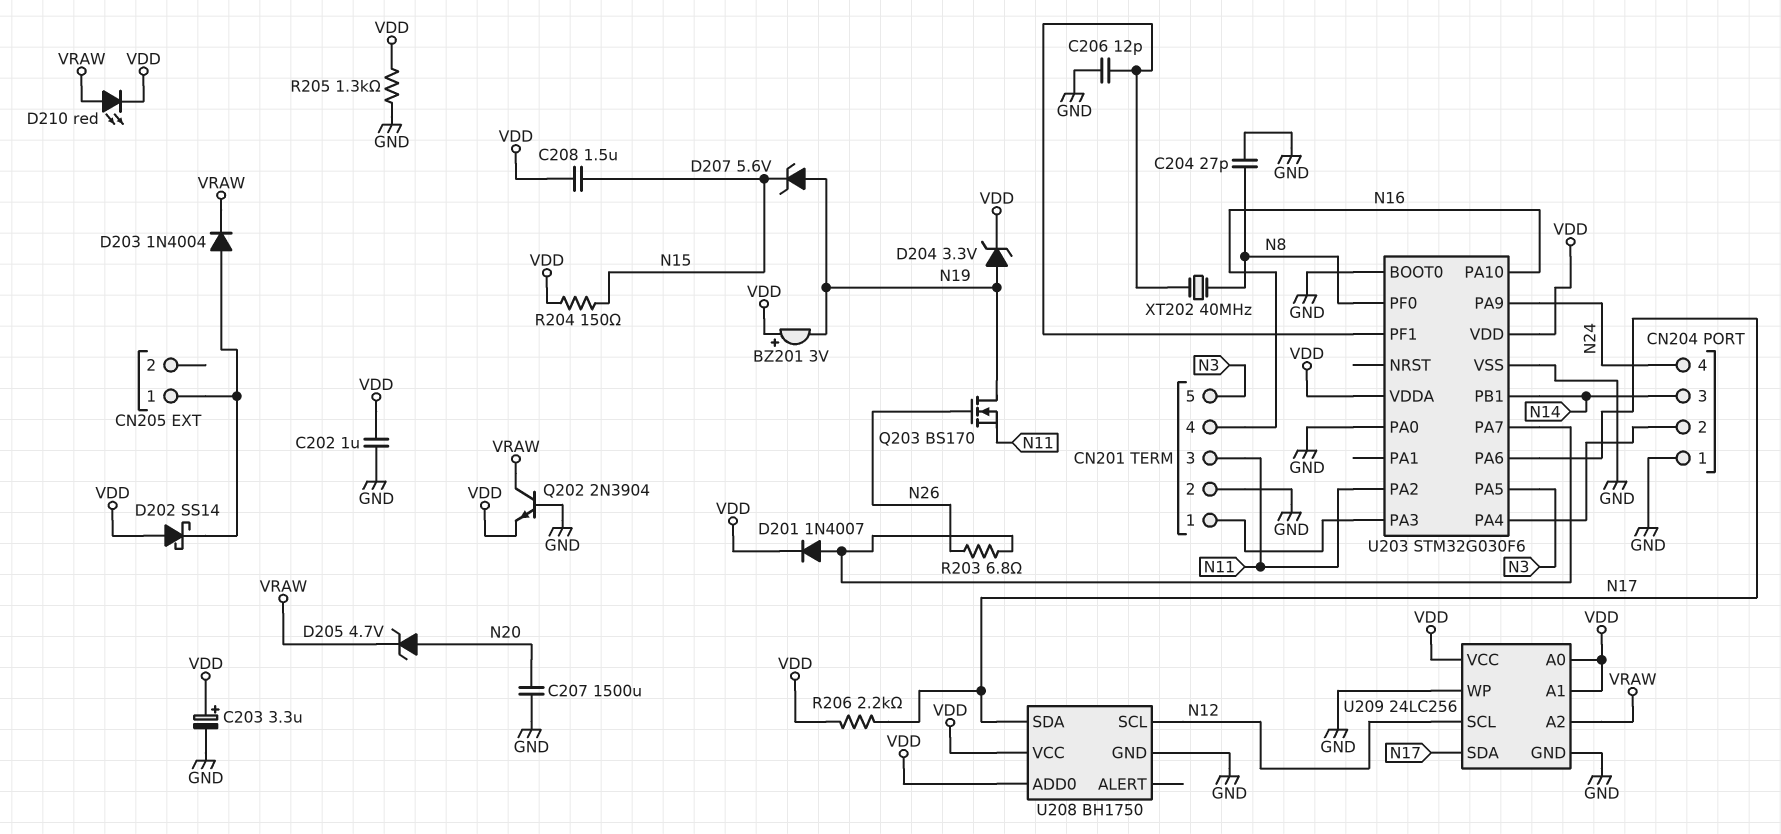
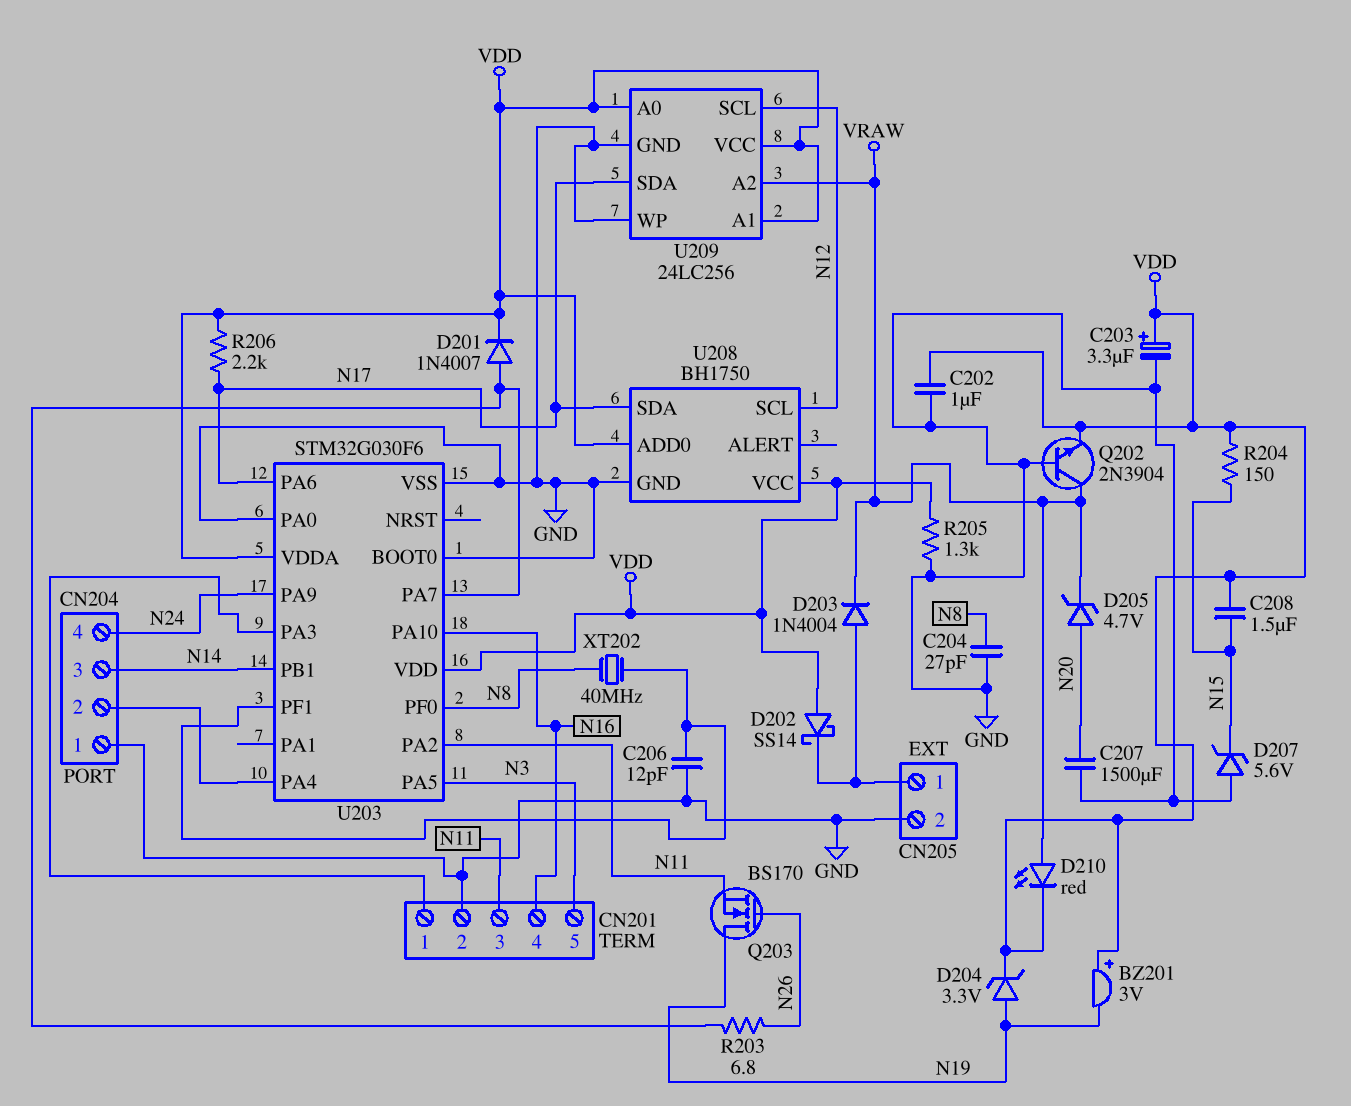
CN205 pin 2: none -> GND
D207: zener 5.6V (A N19, K N15) -> zener 5.6V (A GND, K N15)

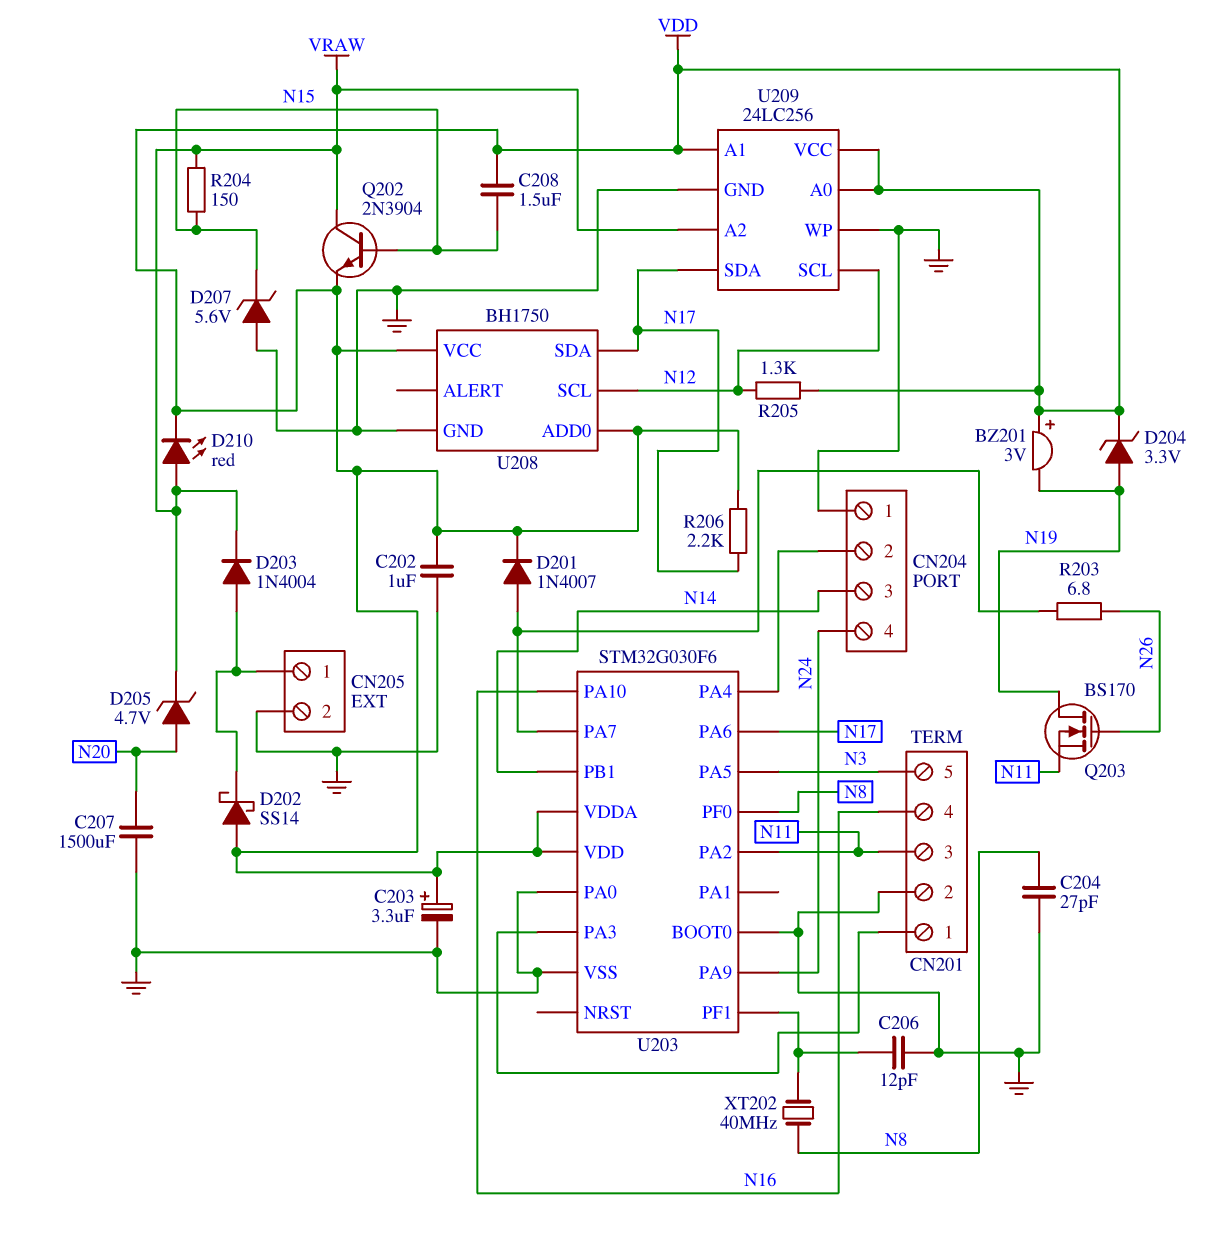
Q202: NPN 2N3904 (B GND, C VRAW, E VDD) -> NPN 2N3904 (B N15, C VRAW, E VDD)
R204: 150 (N15, VDD) -> 150 (N15, VRAW)
R205: 1.3k (GND, VDD) -> 1.3k (N12, VDD)

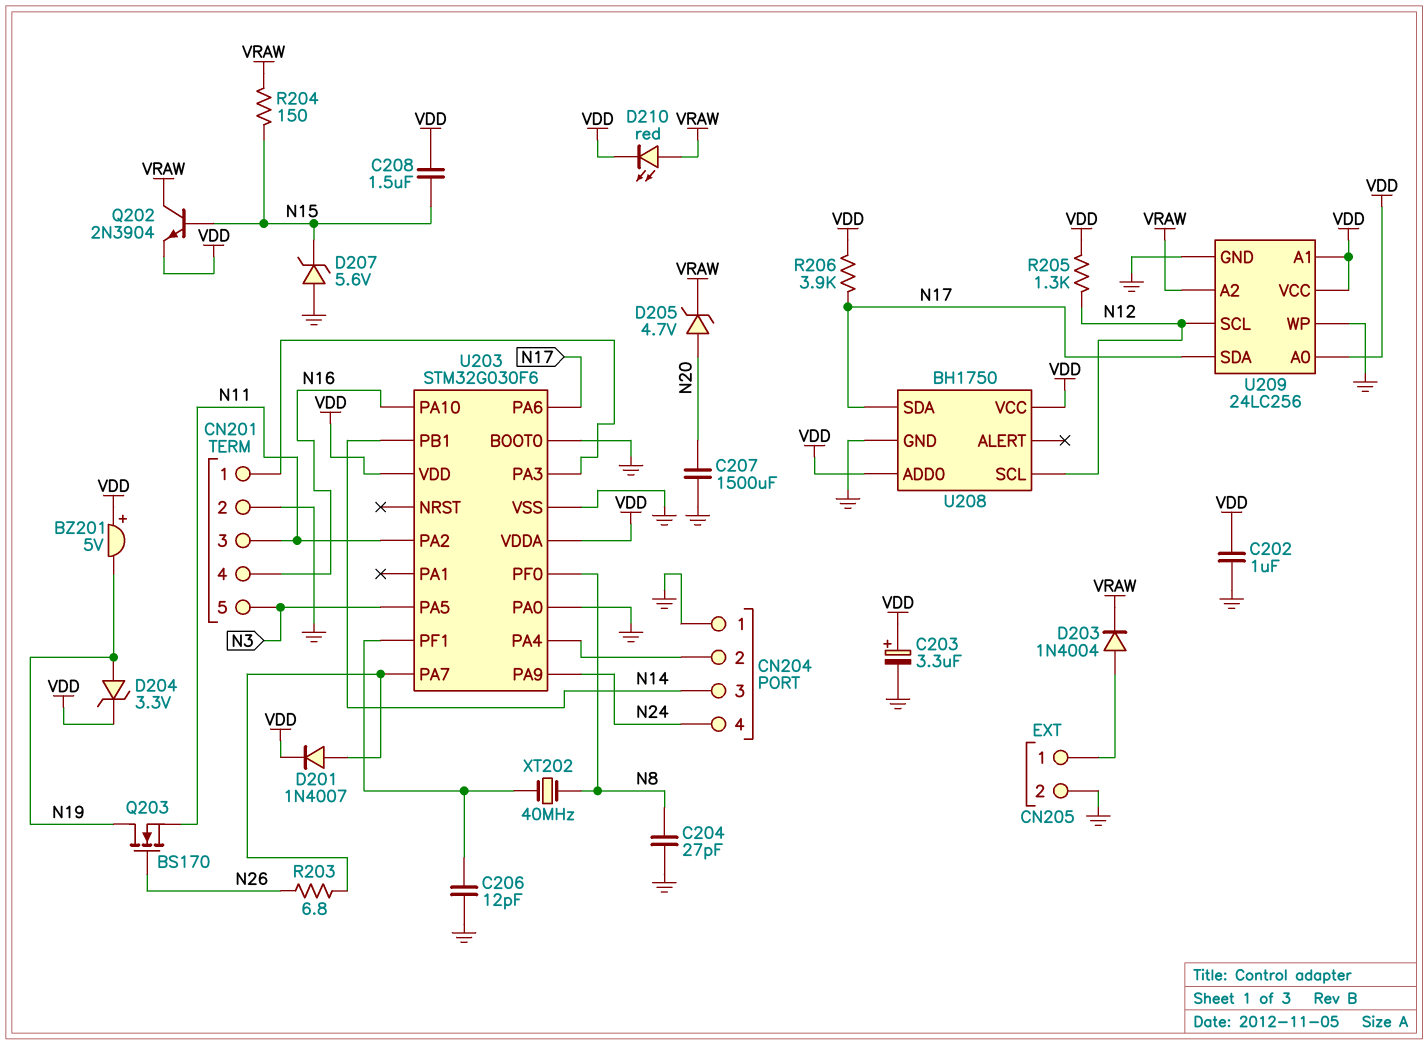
BZ201: buzzer 3V (plus VDD, minus N19) -> buzzer 5V (plus VDD, minus N19)
D202: schottky SS14 (A VDD, K CN205/1) -> none
R206: 2.2k (N17, VDD) -> 3.9k (N17, VDD)

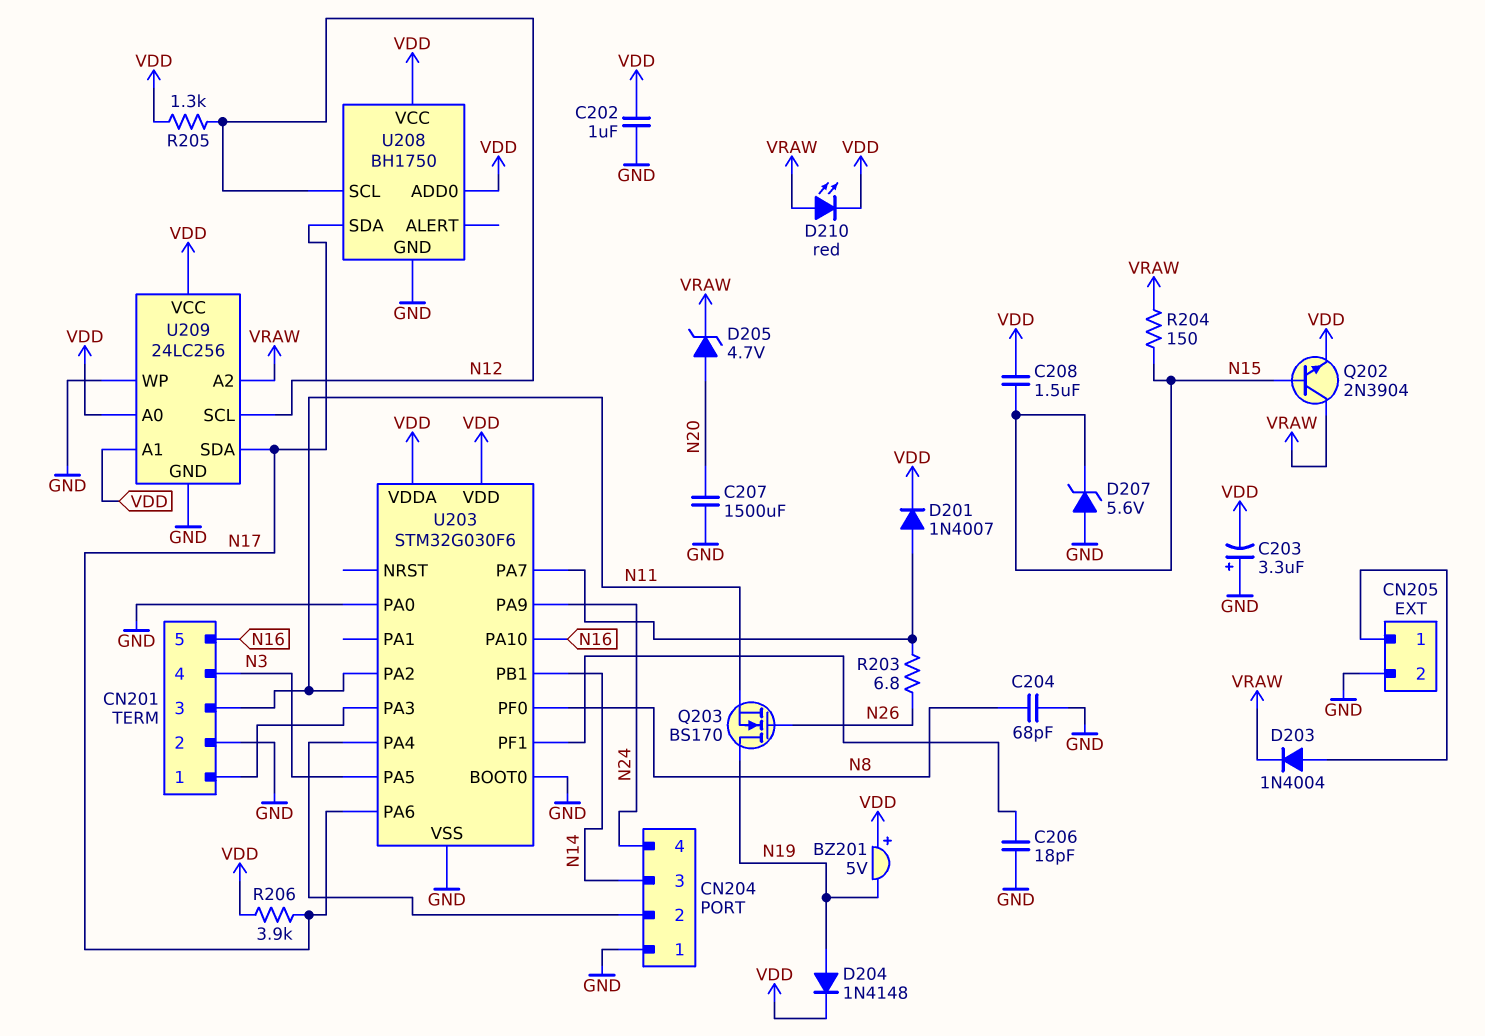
C203: 3.3uF (plus VDD, minus GND) -> 3.3uF (plus GND, minus VDD)
C204: 27pF (GND, N8) -> 68pF (GND, N8)
C206: 12pF (GND, U203/PF1) -> 18pF (GND, U203/PF1)
CN201 pin 4: N16 -> N3
CN201 pin 5: N3 -> N16
D204: zener 3.3V (A N19, K VDD) -> diode 1N4148 (A N19, K VDD)
XT202: 40MHz (N8, U203/PF1) -> none

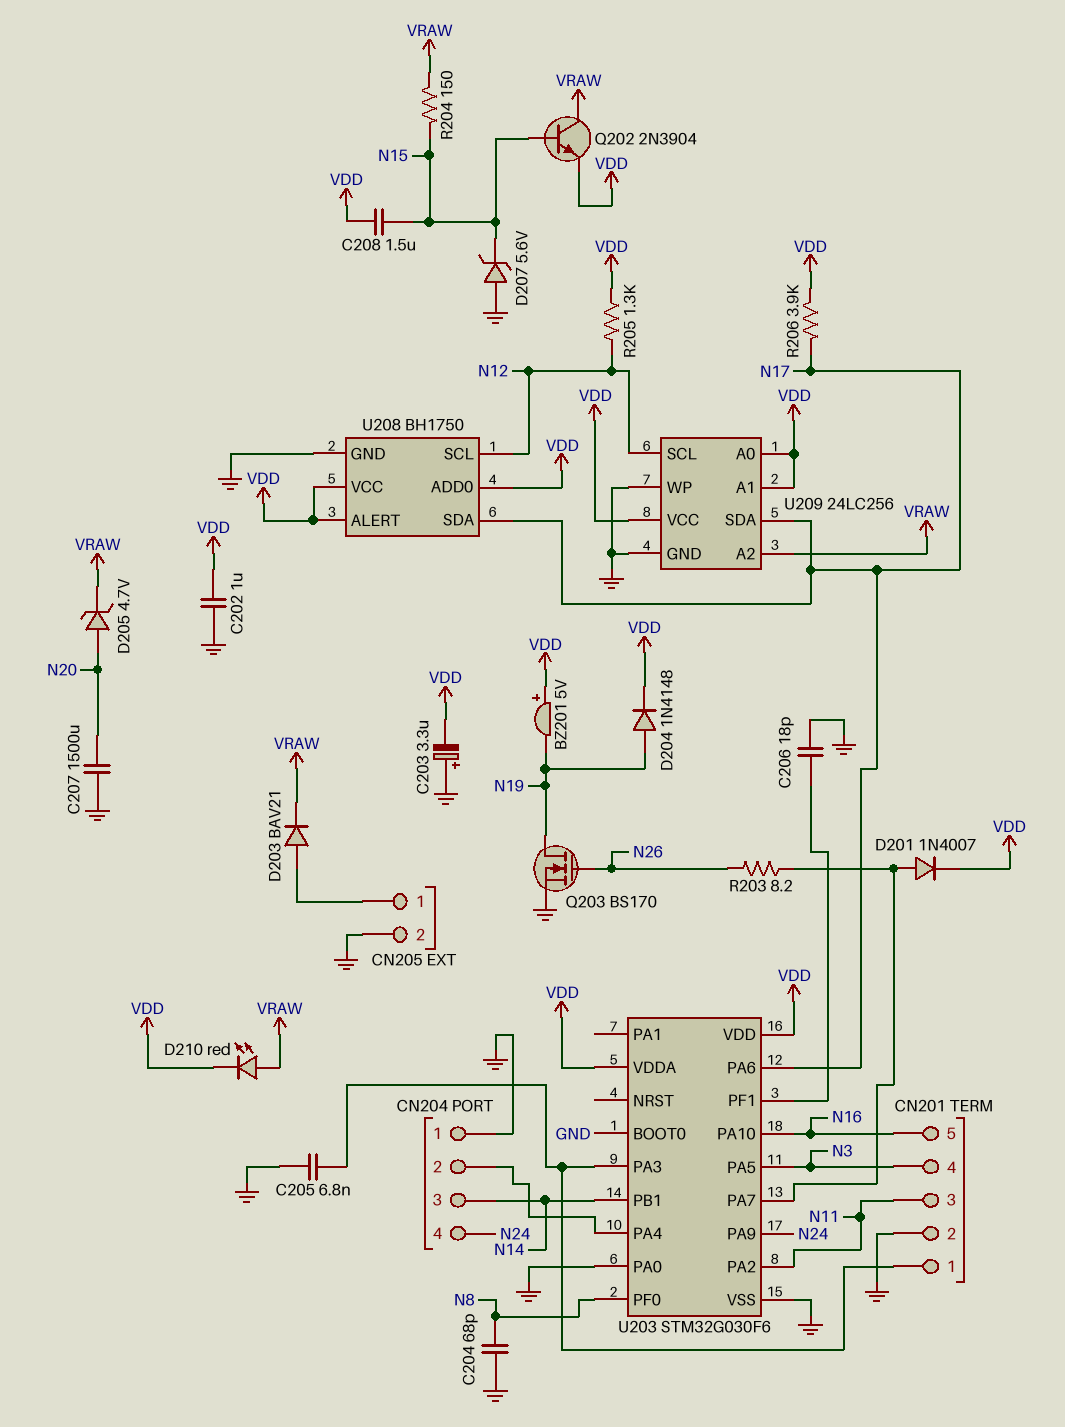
C205: none -> 6.8nF (CN201/1, GND)
D203: diode 1N4004 (A CN205/1, K VRAW) -> diode BAV21 (A CN205/1, K VRAW)
Q203: NMOS BS170 (G N26, D N19, S N11) -> NMOS BS170 (G N26, D N19, S GND)
R203: 6.8 (N26, U203/PA7) -> 8.2 (N26, U203/PA7)
U208 pin ALERT: none -> VDD

